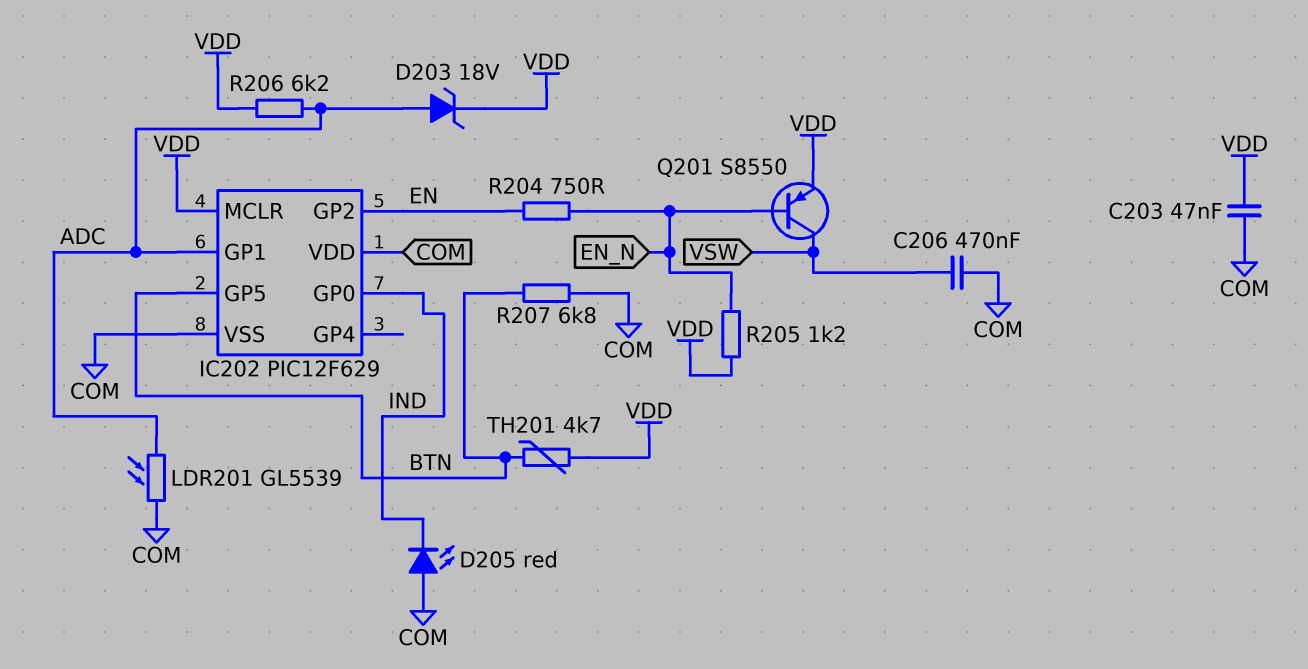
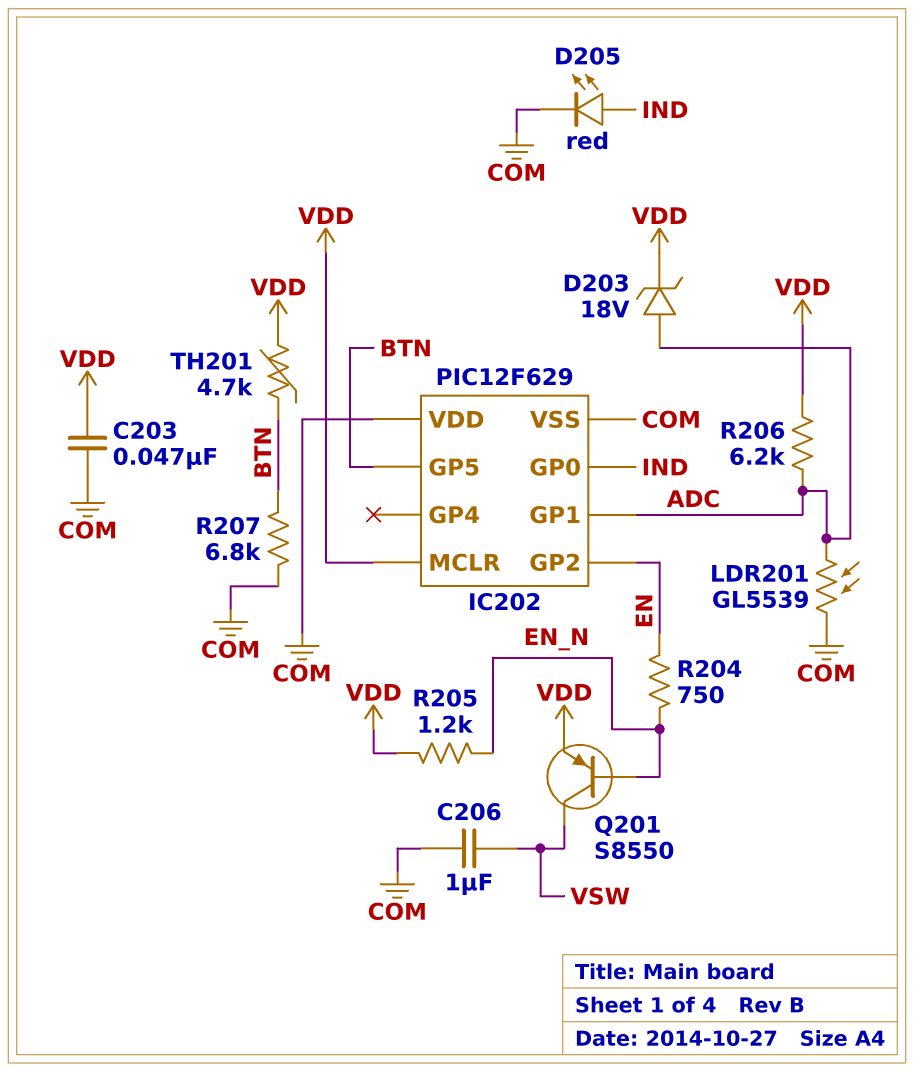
C206: 470nF (COM, VSW) -> 1uF (COM, VSW)
D205: LED red (A COM, K IND) -> LED red (A IND, K COM)

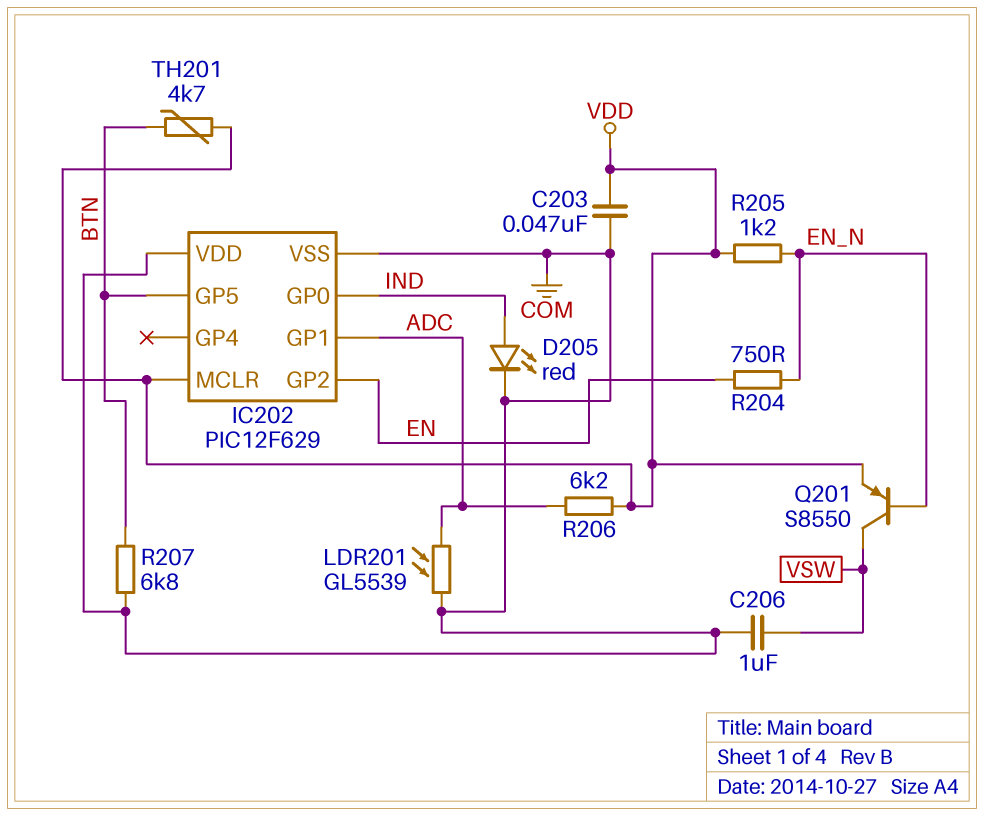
D203: zener 18V (A ADC, K VDD) -> none

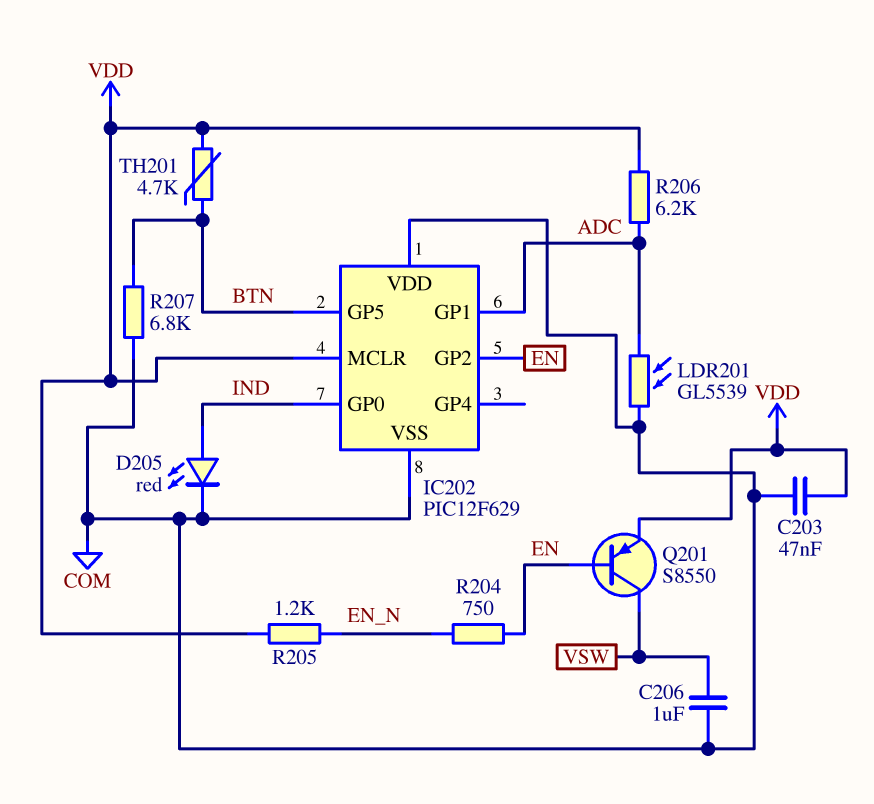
Q201: PNP S8550 (B EN_N, C VSW, E VDD) -> PNP S8550 (B EN, C VSW, E VDD)

